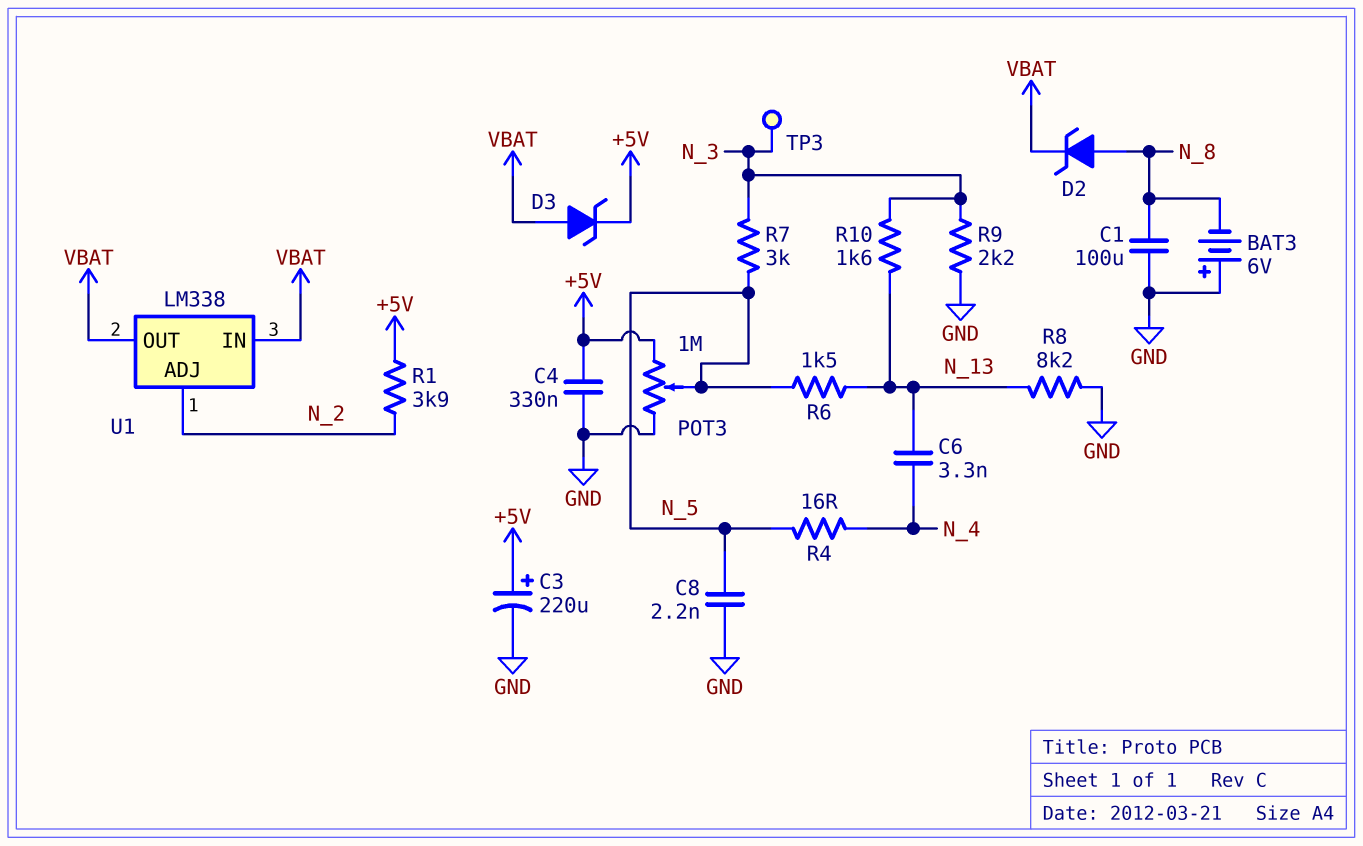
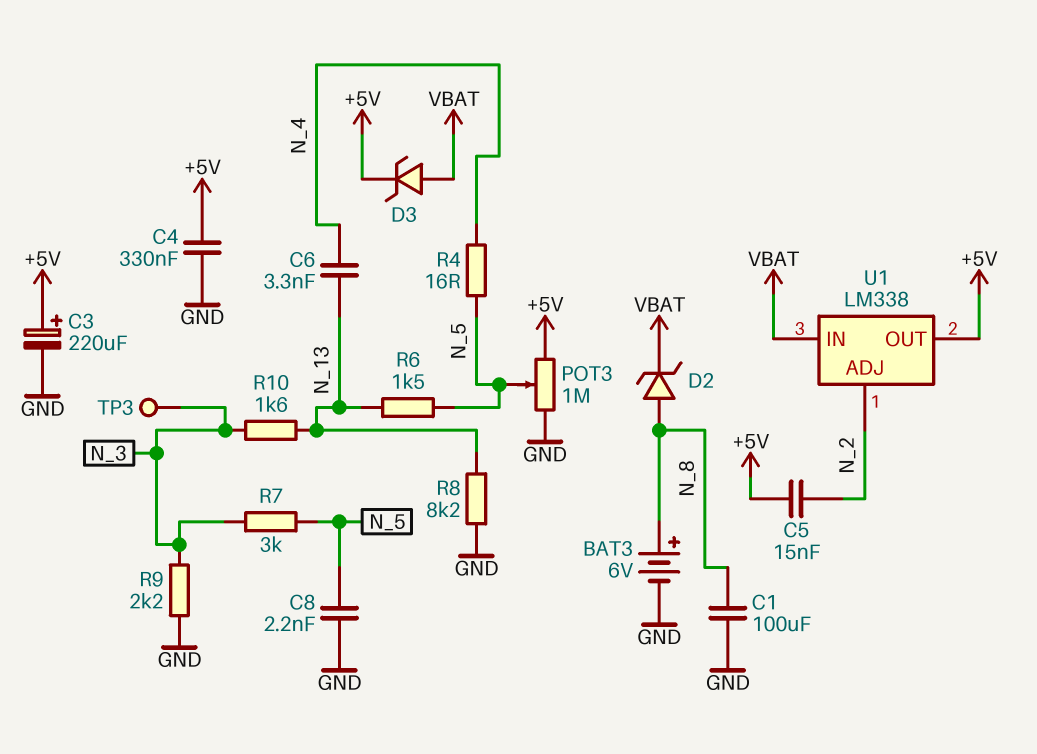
BAT3: 6V (plus GND, minus N_8) -> 6V (plus N_8, minus GND)
C5: none -> 15nF (+5V, N_2)
R1: 3.9k (+5V, N_2) -> none
U1 pin OUT: VBAT -> +5V

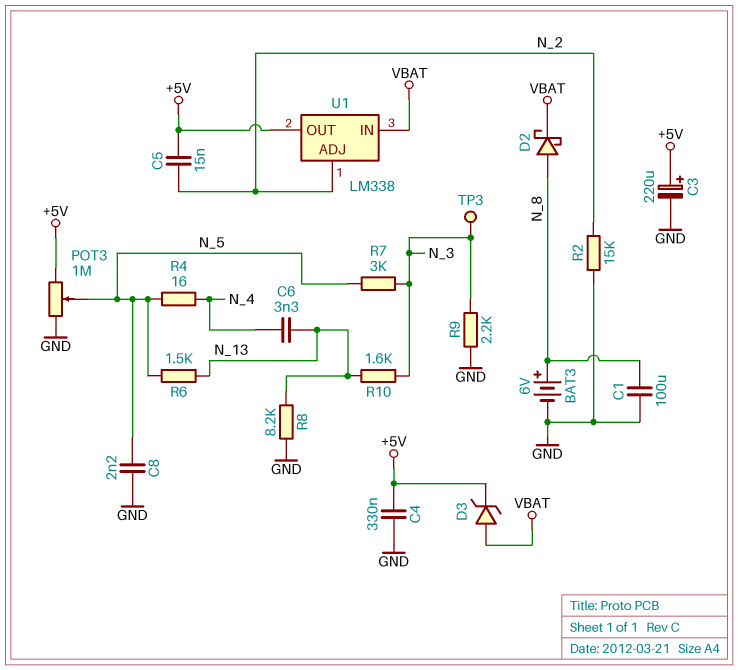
D2: zener (A N_8, K VBAT) -> schottky (A N_8, K VBAT)
R2: none -> 15k (GND, N_2)

